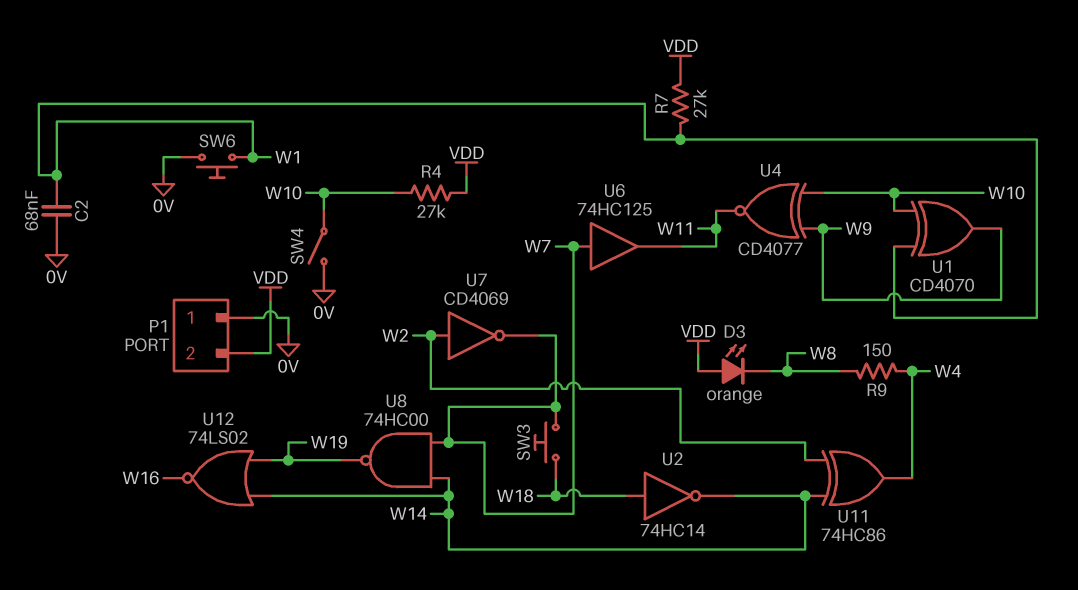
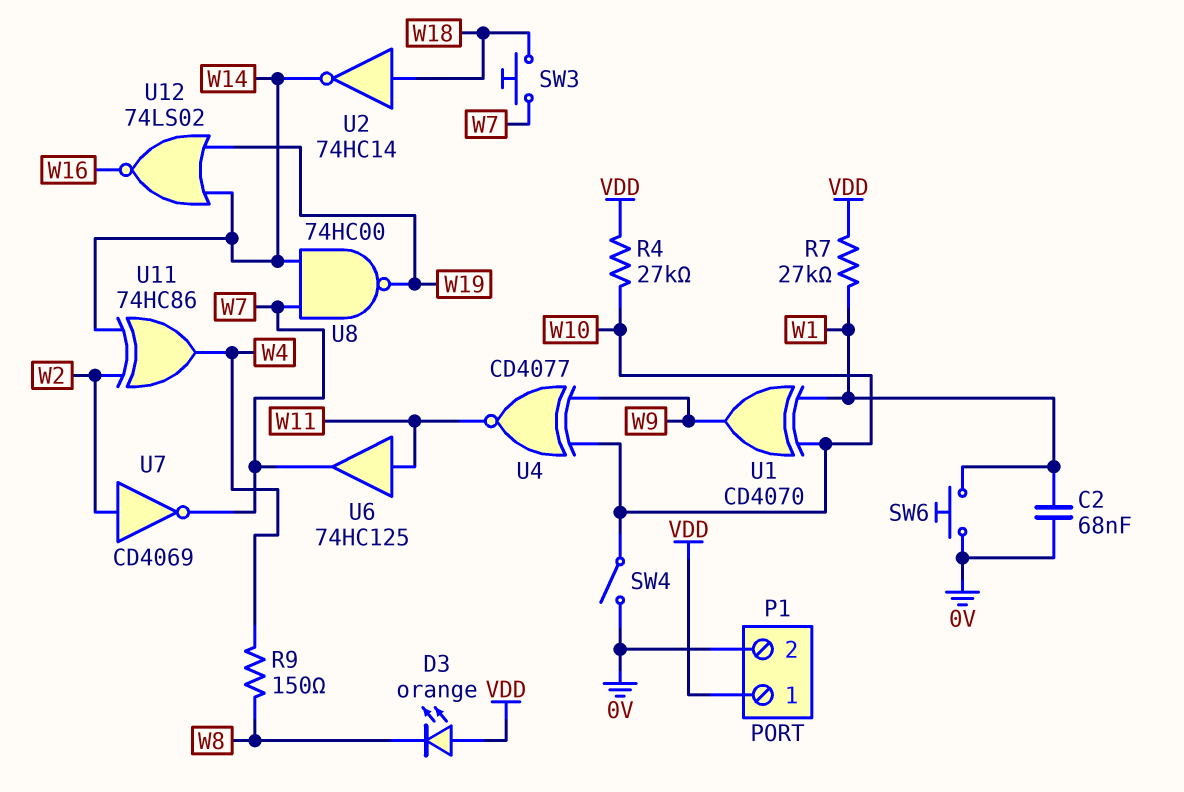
P1 pin 1: 0V -> VDD
P1 pin 2: VDD -> 0V
U6: buffer 74HC125 (in W7, out W11) -> buffer 74HC125 (in W11, out W7)

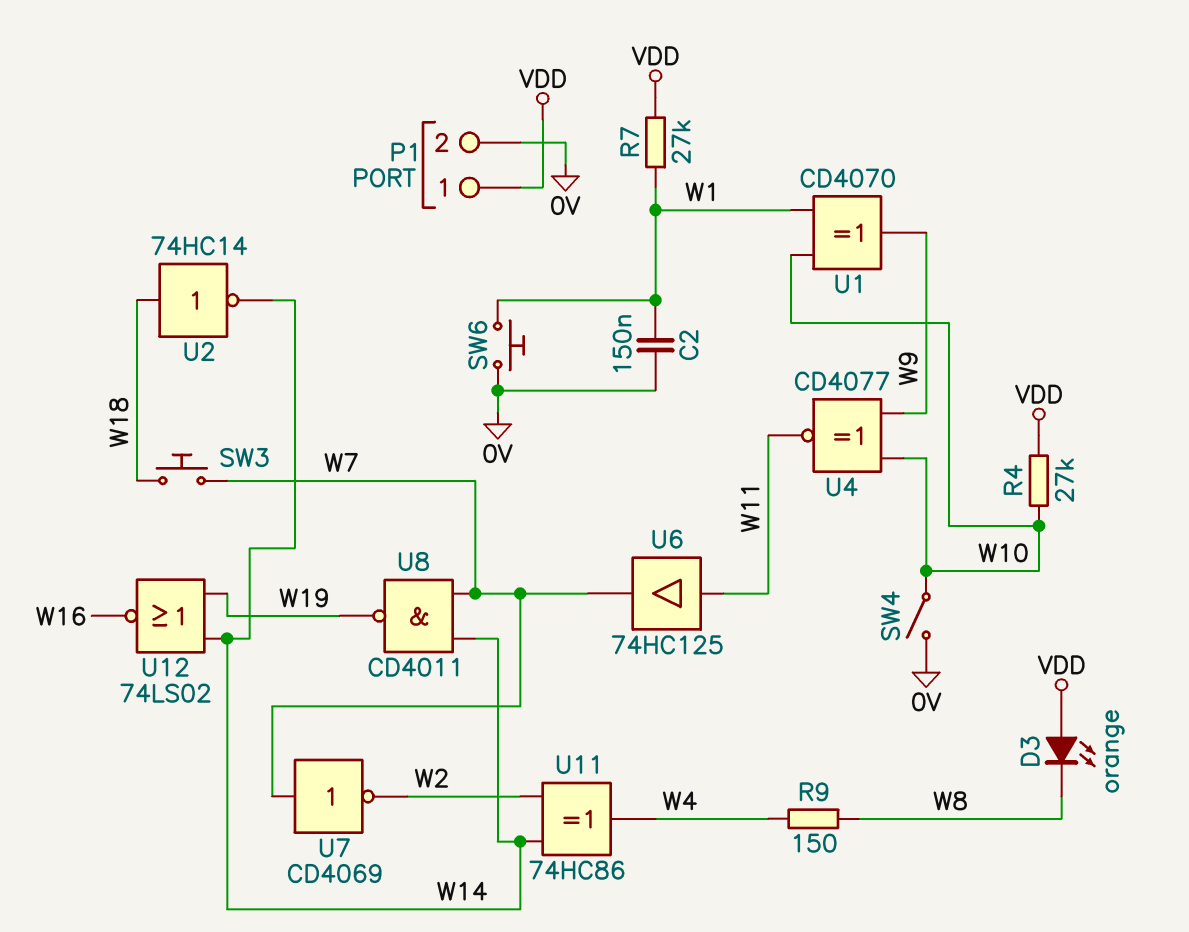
C2: 68nF (0V, W1) -> 150nF (0V, W1)
U7: NOT CD4069 (in W2, out W7) -> NOT CD4069 (in W7, out W2)
U8: NAND 74HC00 (in W7, in W14, out W19) -> NAND CD4011 (in W7, in W14, out W19)

